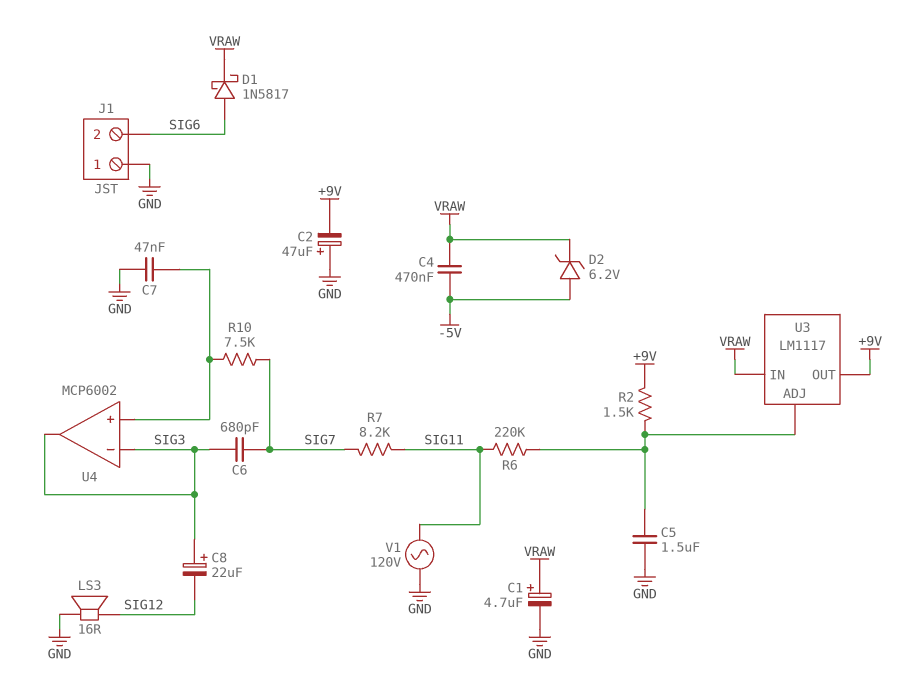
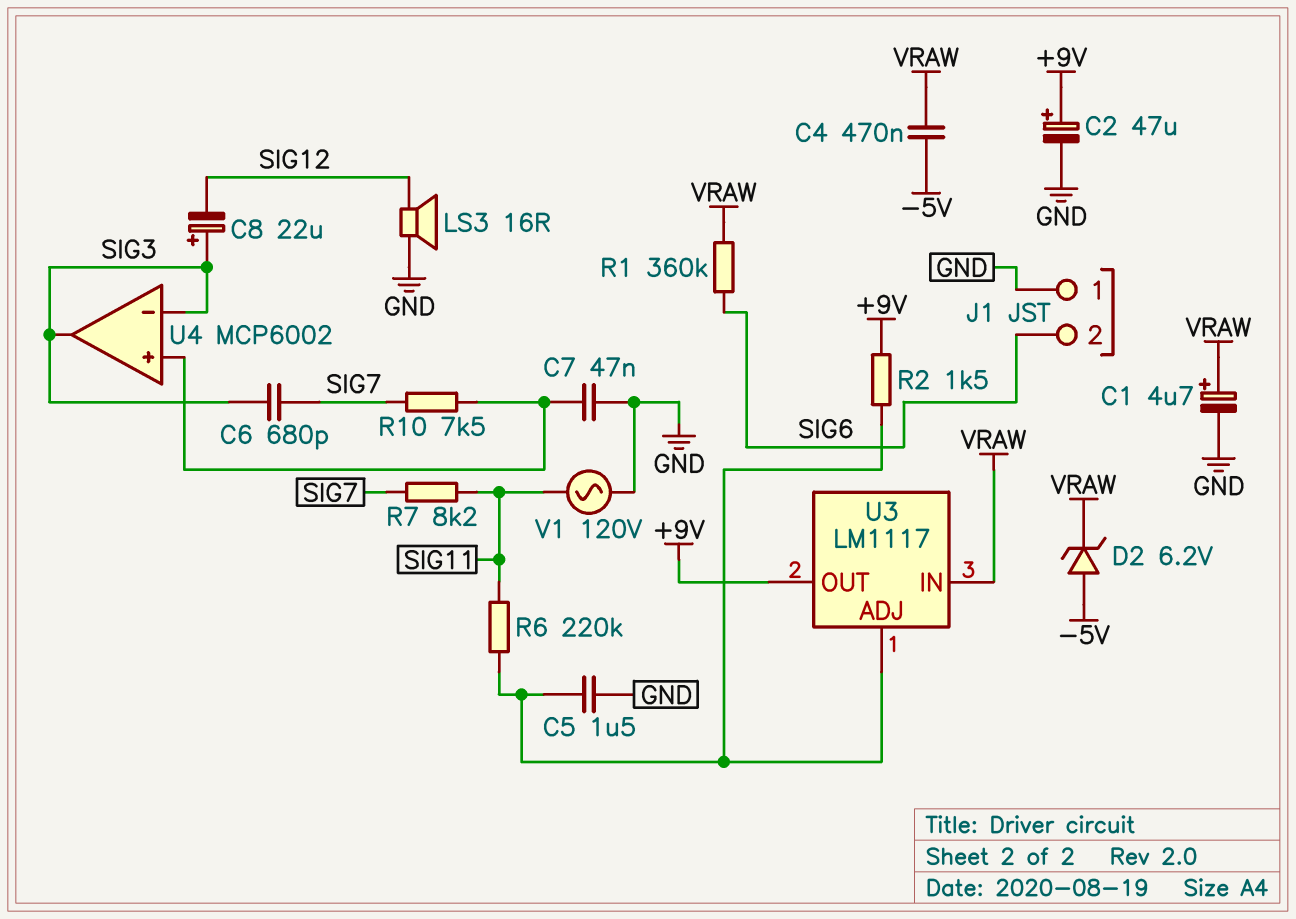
C2: 47uF (plus GND, minus +9V) -> 47uF (plus +9V, minus GND)
D1: schottky 1N5817 (A SIG6, K VRAW) -> none
R1: none -> 360k (SIG6, VRAW)

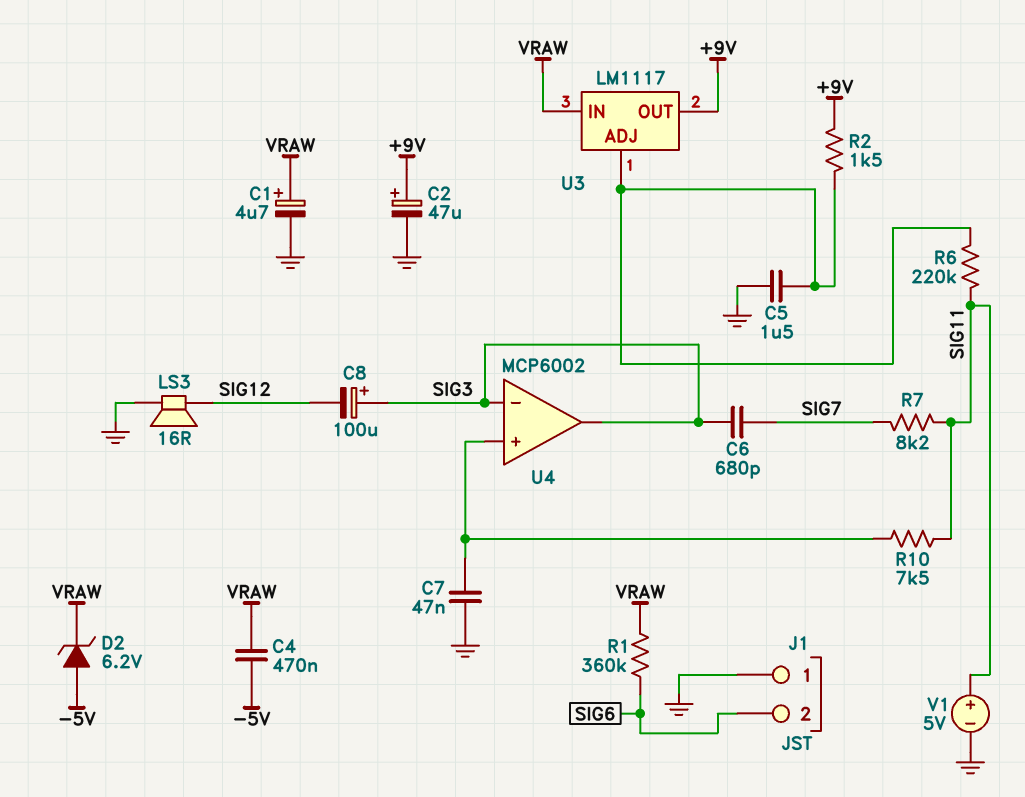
C8: 22uF (plus SIG3, minus SIG12) -> 100uF (plus SIG3, minus SIG12)
R10: 7.5k (SIG7, U4/in+) -> 7.5k (SIG11, U4/in+)
V1: AC 120V (GND, SIG11) -> 5V (plus SIG11, minus GND)

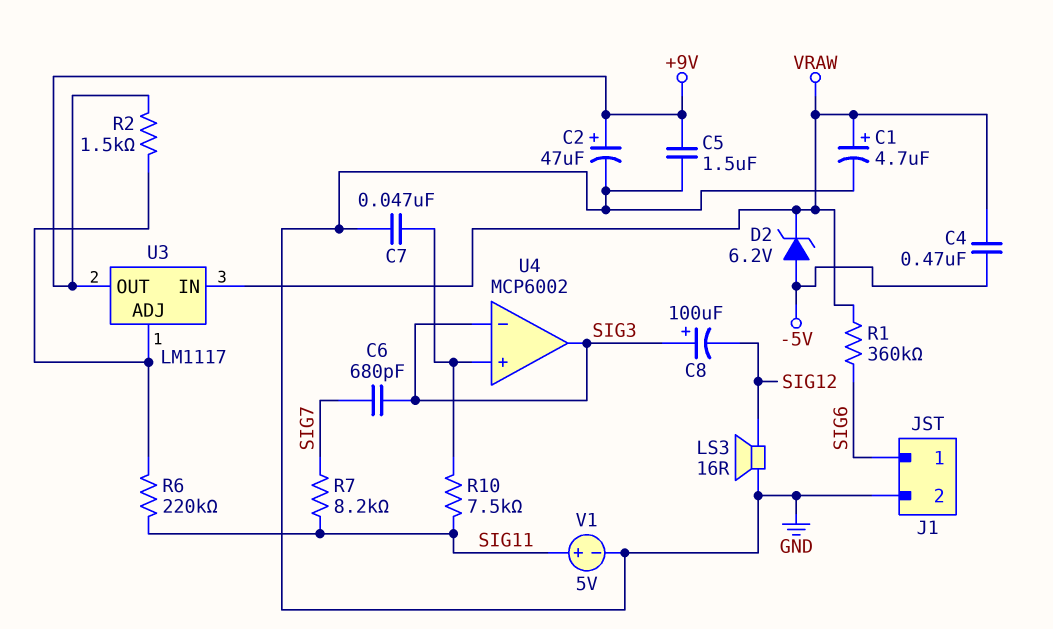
C5: 1.5uF (GND, U3/ADJ) -> 1.5uF (+9V, GND)
J1 pin 1: GND -> SIG6
J1 pin 2: SIG6 -> GND

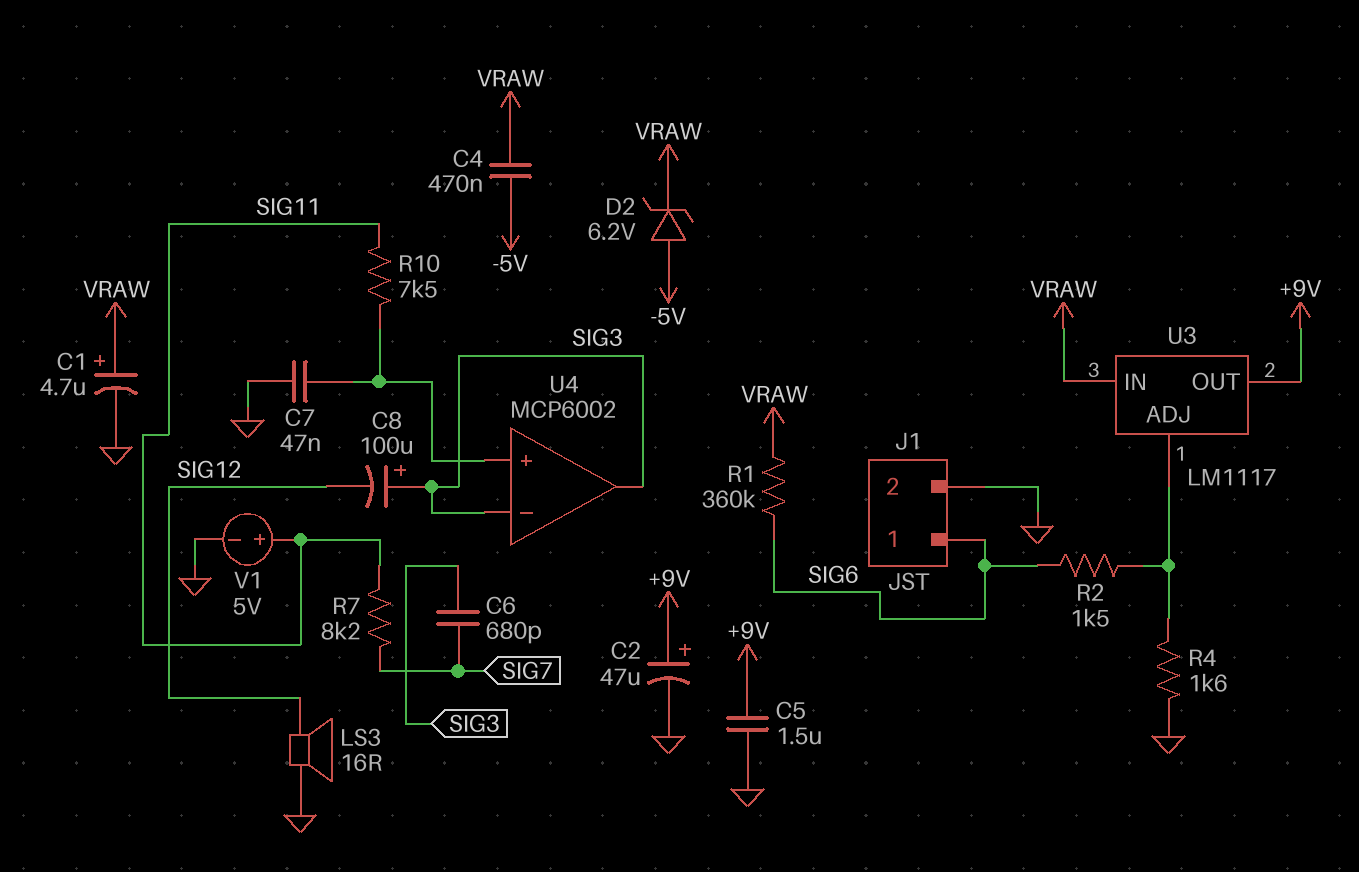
R2: 1.5k (+9V, U3/ADJ) -> 1.5k (SIG6, U3/ADJ)
R4: none -> 1.6k (GND, U3/ADJ)
R6: 220k (SIG11, U3/ADJ) -> none

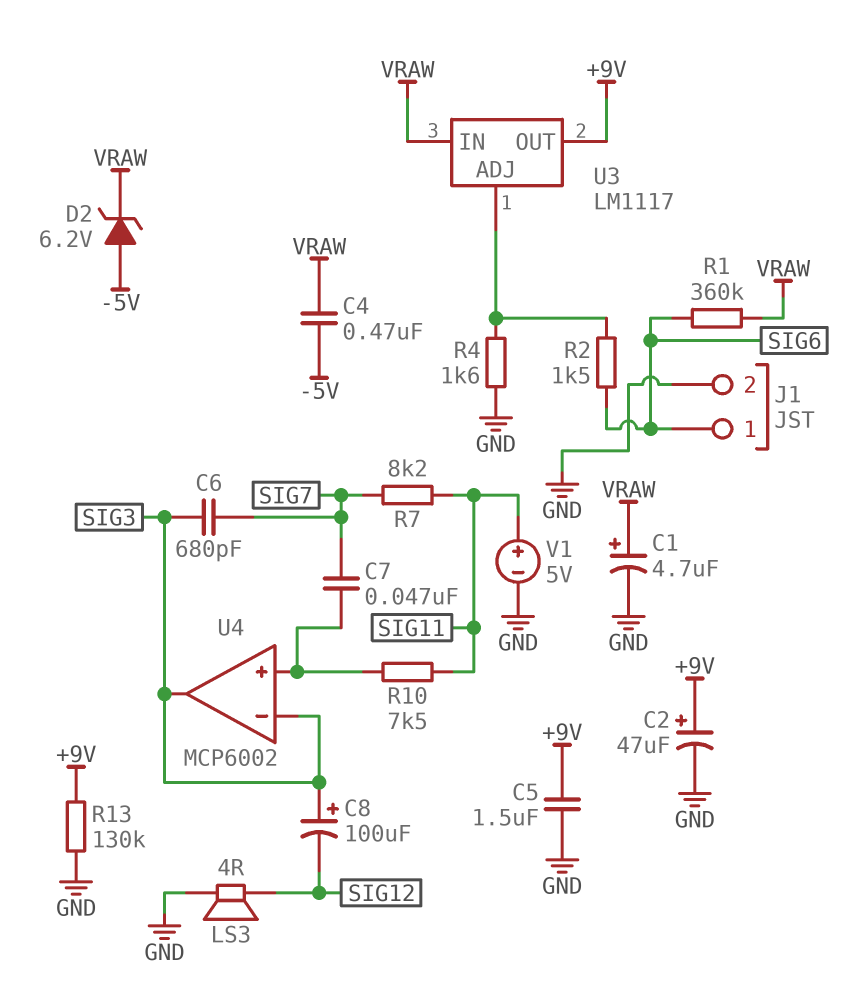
C7: 47nF (GND, U4/in+) -> 47nF (SIG7, U4/in+)
LS3: speaker 16R (GND, SIG12) -> speaker 4R (GND, SIG12)
R13: none -> 130k (+9V, GND)

